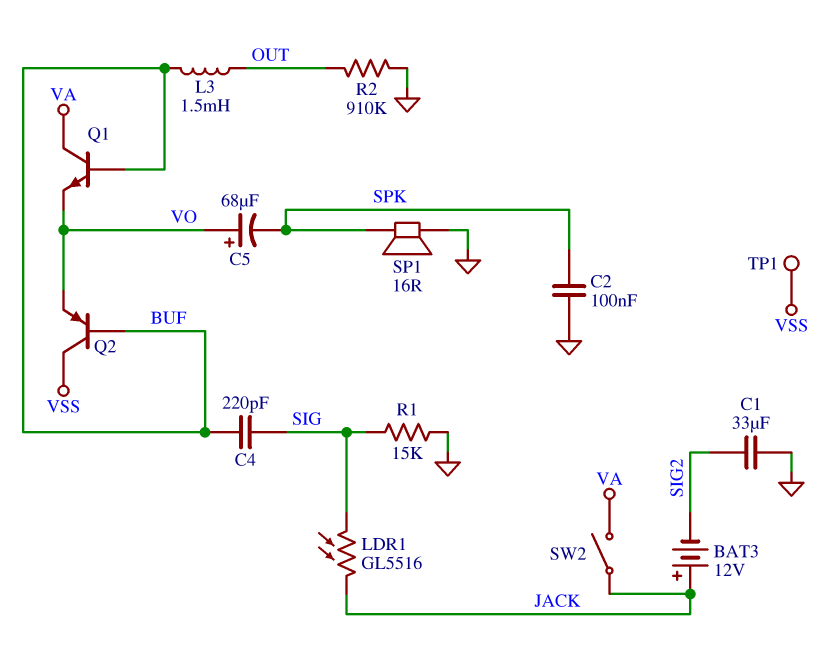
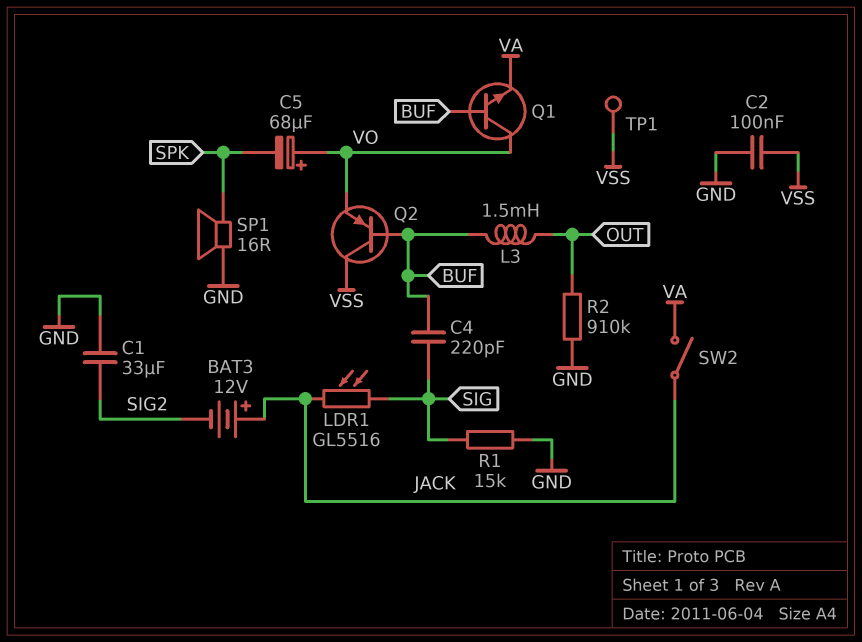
C2: 100nF (GND, SPK) -> 100nF (GND, VSS)
Q1: NPN (B BUF, C VA, E VO) -> NPN (B BUF, C VO, E VA)

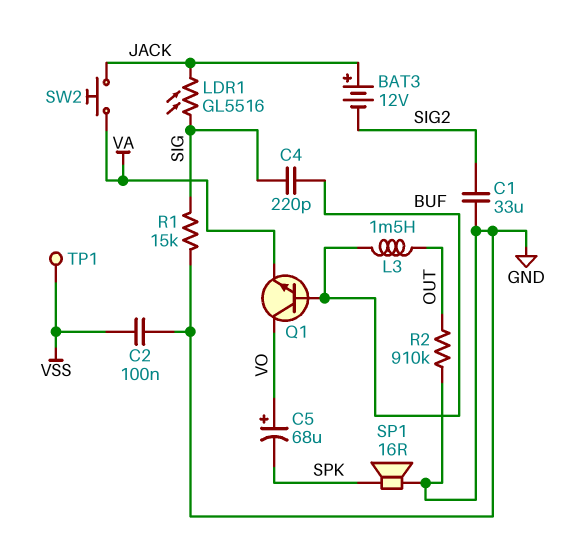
Q2: PNP (B BUF, C VSS, E VO) -> none
SW2: switch (JACK, VA) -> button (JACK, VA)

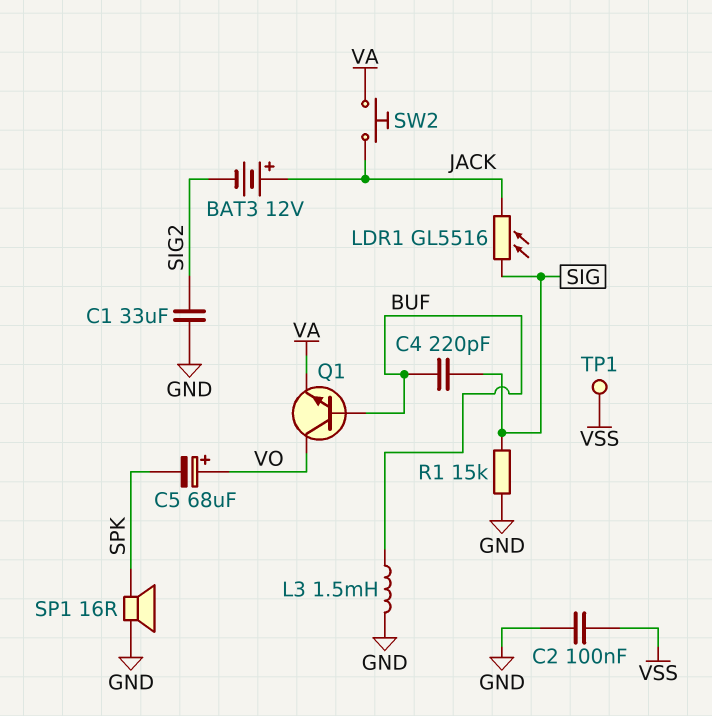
L3: 1.5mH (BUF, OUT) -> 1.5mH (BUF, GND)
R2: 910k (GND, OUT) -> none

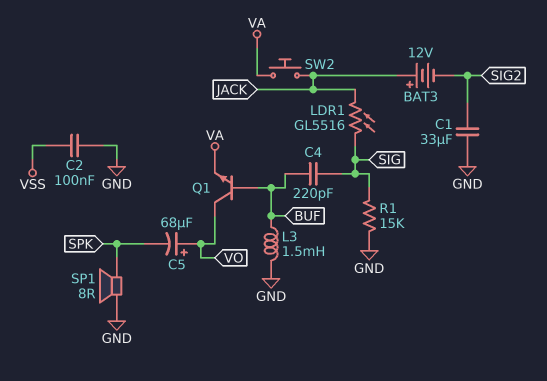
SP1: speaker 16R (GND, SPK) -> speaker 8R (GND, SPK)
TP1: test point (VSS) -> none

